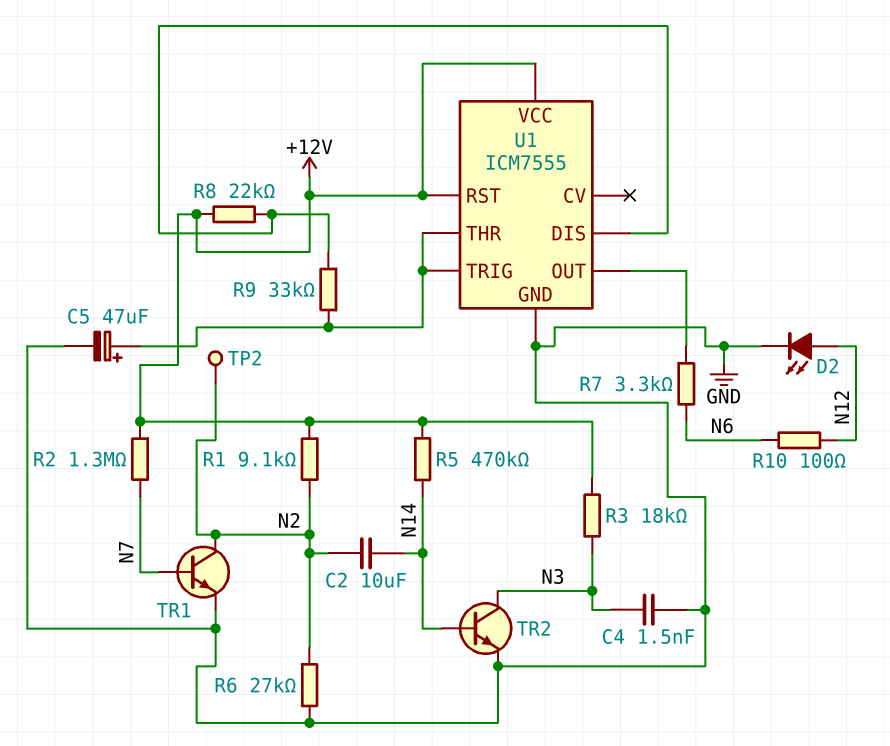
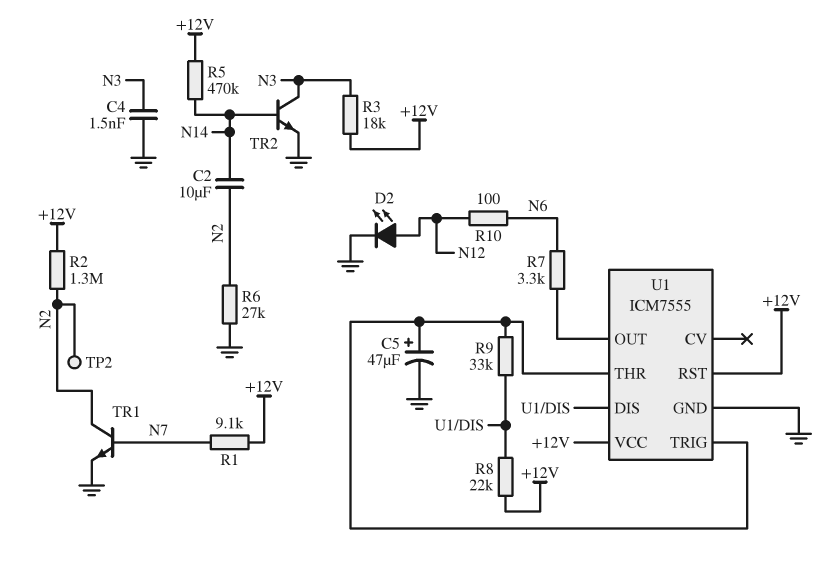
R1: 9.1k (+12V, N2) -> 9.1k (+12V, N7)
R2: 1.3M (+12V, N7) -> 1.3M (+12V, N2)

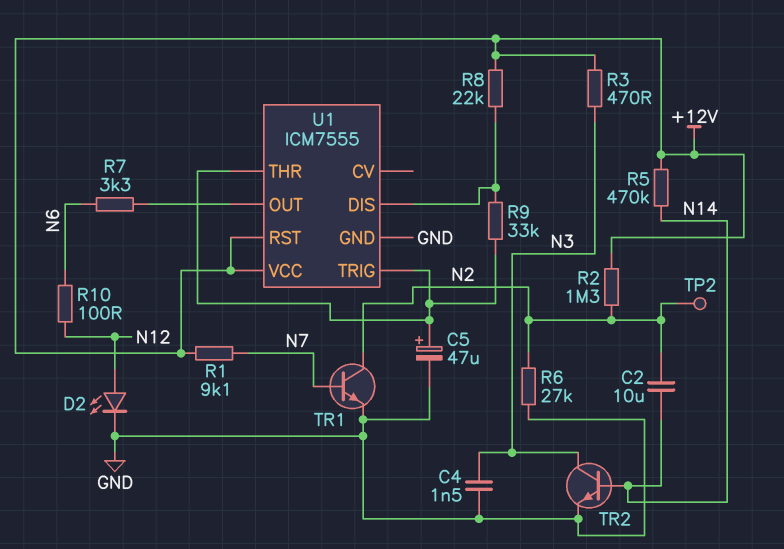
R3: 18k (+12V, N3) -> 470 (+12V, N3)

